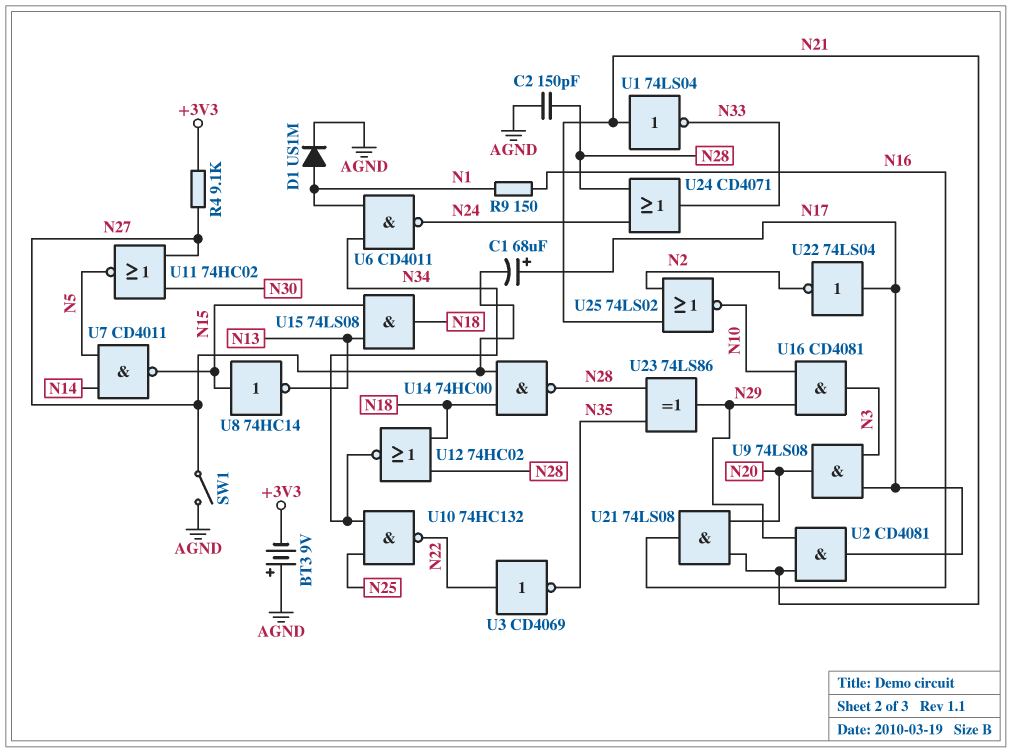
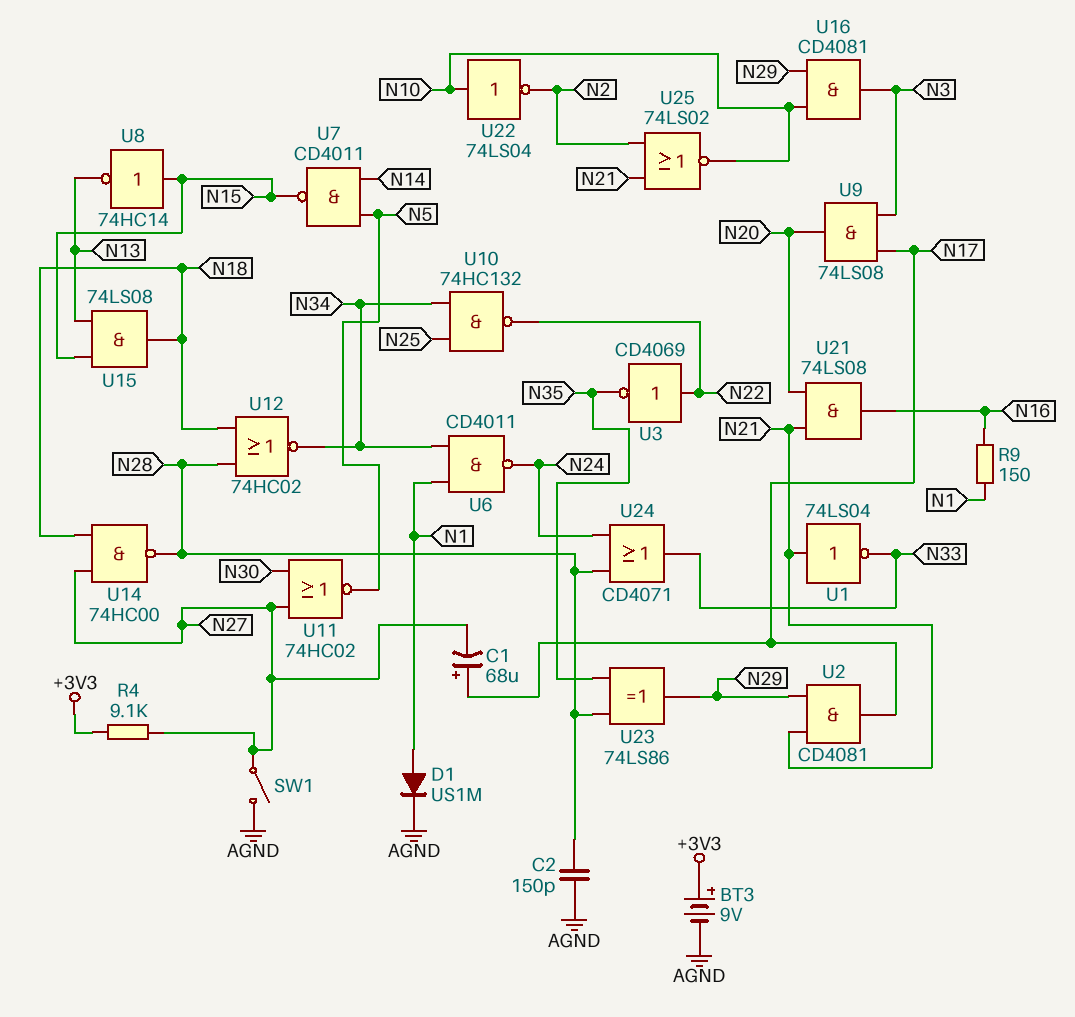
BT3: 9V (plus AGND, minus +3V3) -> 9V (plus +3V3, minus AGND)
U22: NOT 74LS04 (in N17, out N2) -> NOT 74LS04 (in N10, out N2)

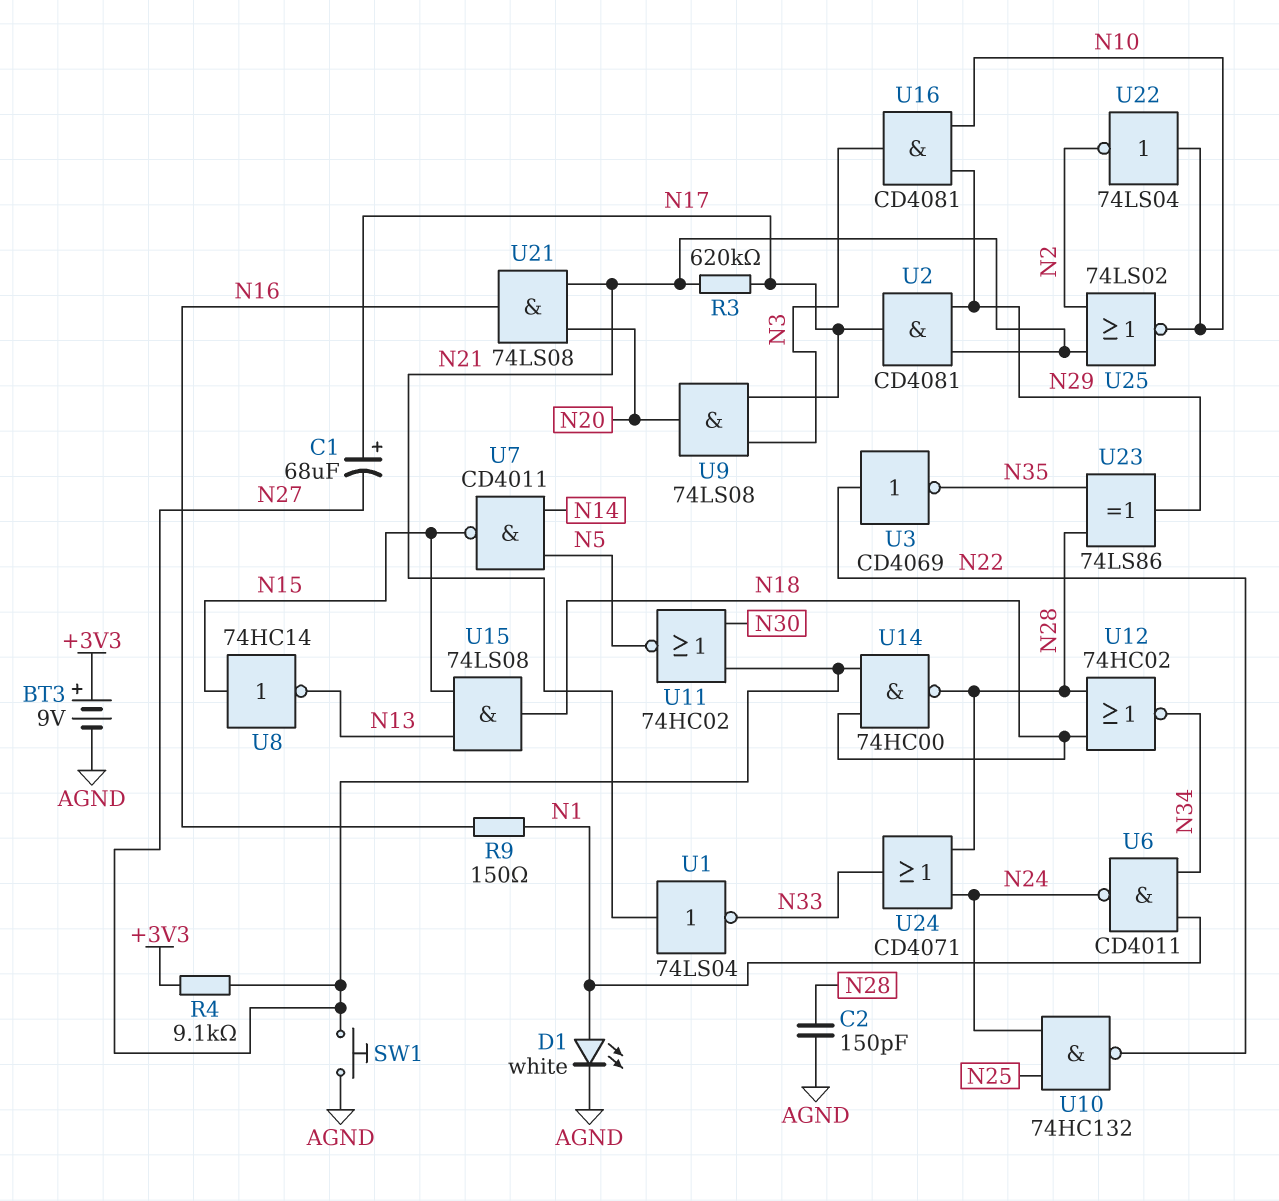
D1: diode US1M (A N1, K AGND) -> LED white (A N1, K AGND)
R3: none -> 620k (N17, N21)
SW1: switch (AGND, N27) -> button (AGND, N27)
U10: NAND 74HC132 (in N25, in N34, out N22) -> NAND 74HC132 (in N24, in N25, out N22)

